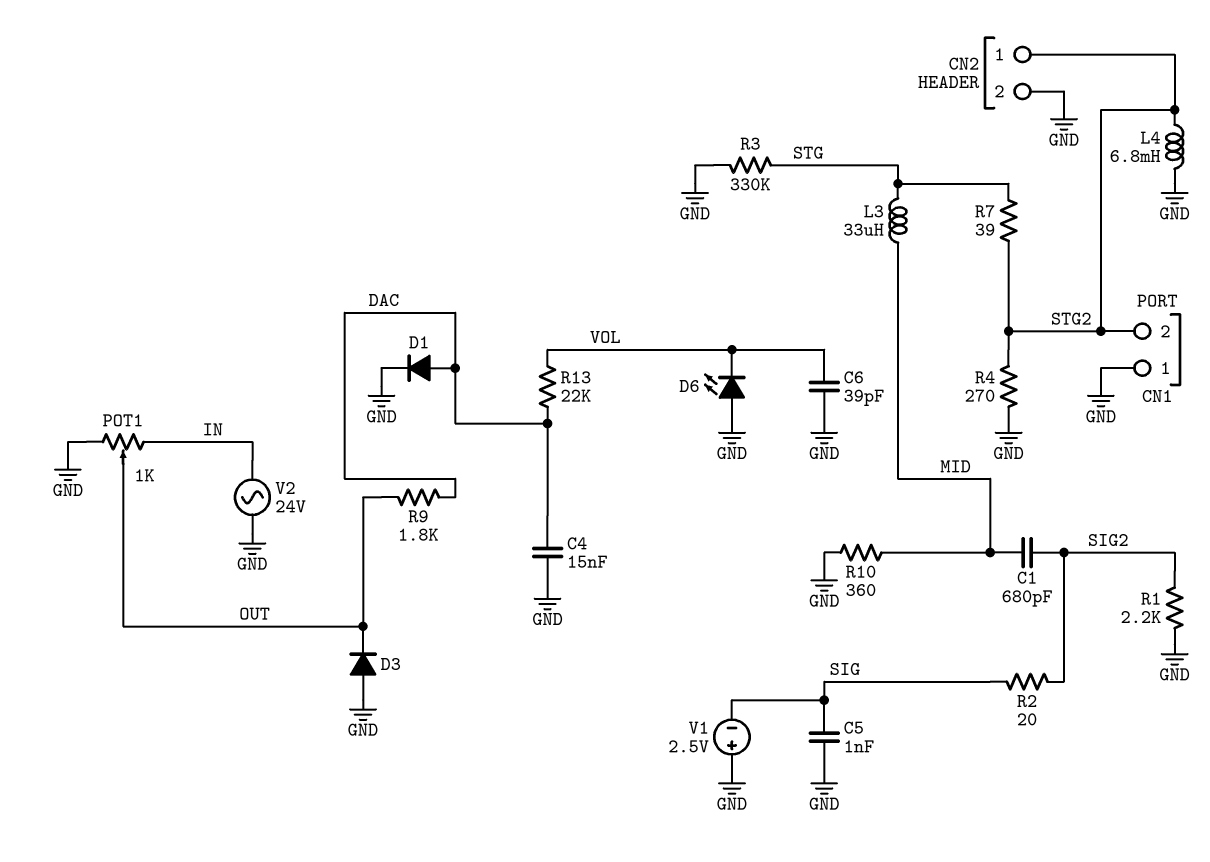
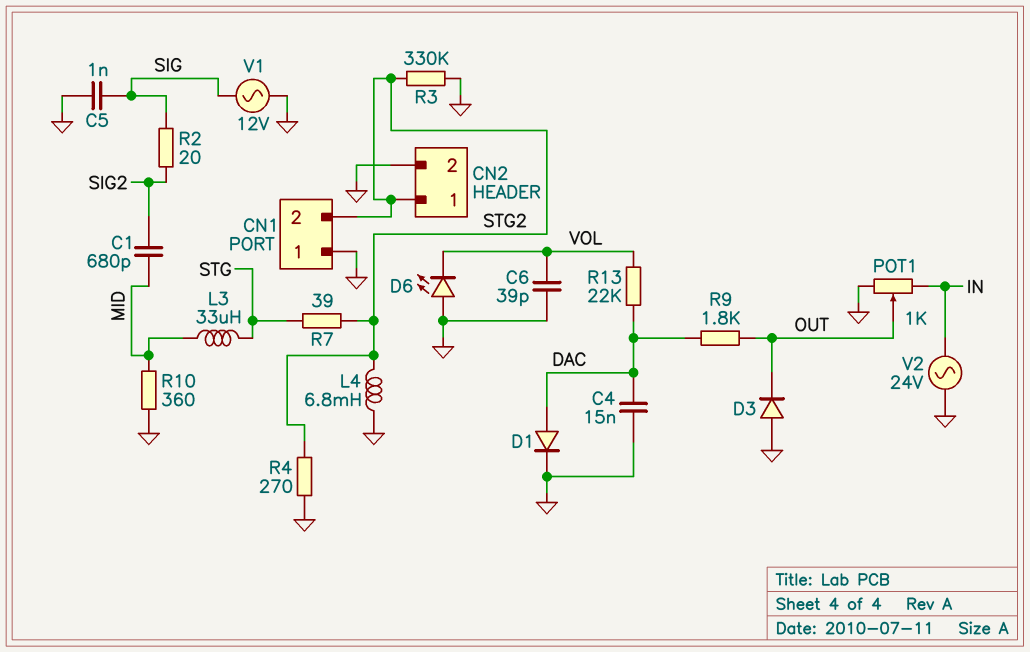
R1: 2.2k (GND, SIG2) -> none
R3: 330k (GND, STG) -> 330k (GND, STG2)
V1: 2.5V (plus GND, minus SIG) -> AC 12V (GND, SIG)

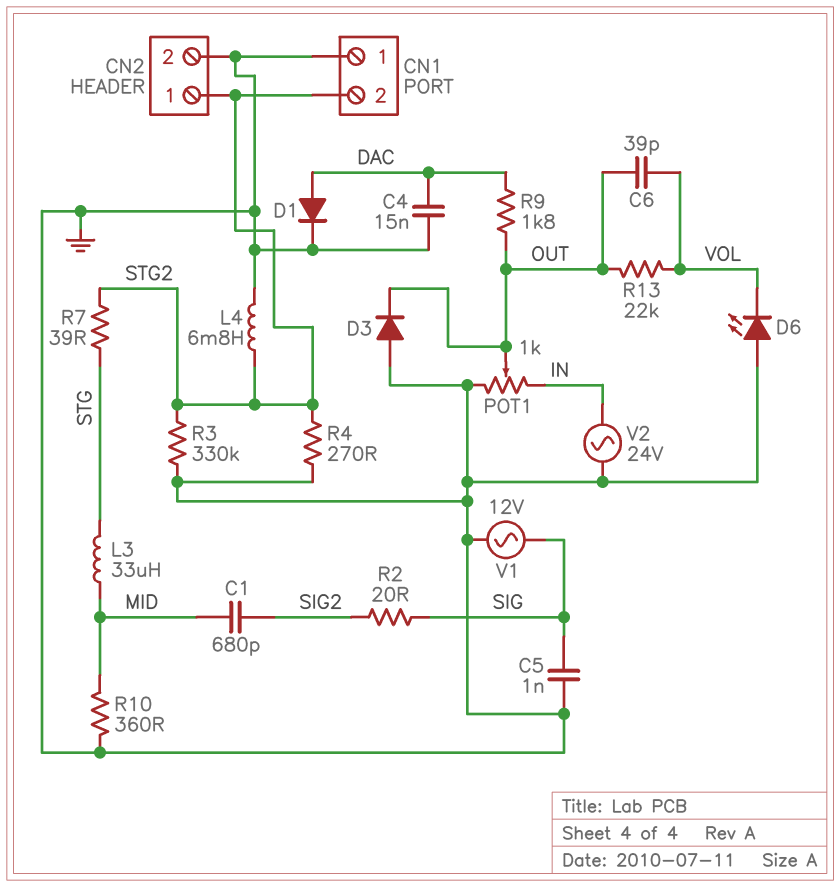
C6: 39pF (GND, VOL) -> 39pF (OUT, VOL)
R13: 22k (DAC, VOL) -> 22k (OUT, VOL)

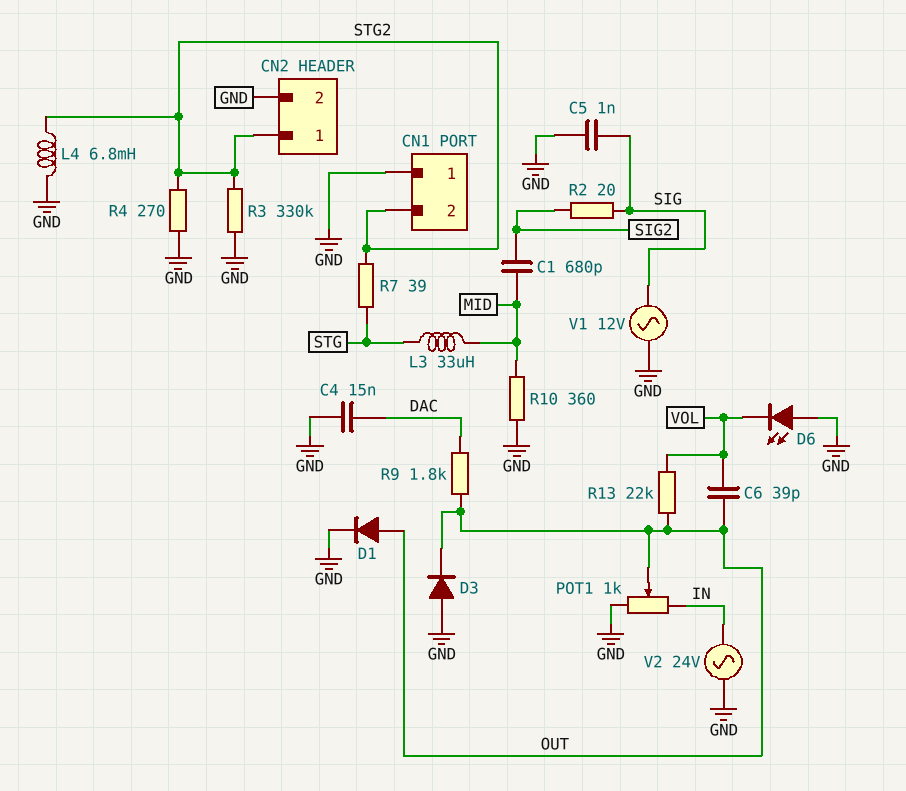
D1: diode (A DAC, K GND) -> diode (A OUT, K GND)

